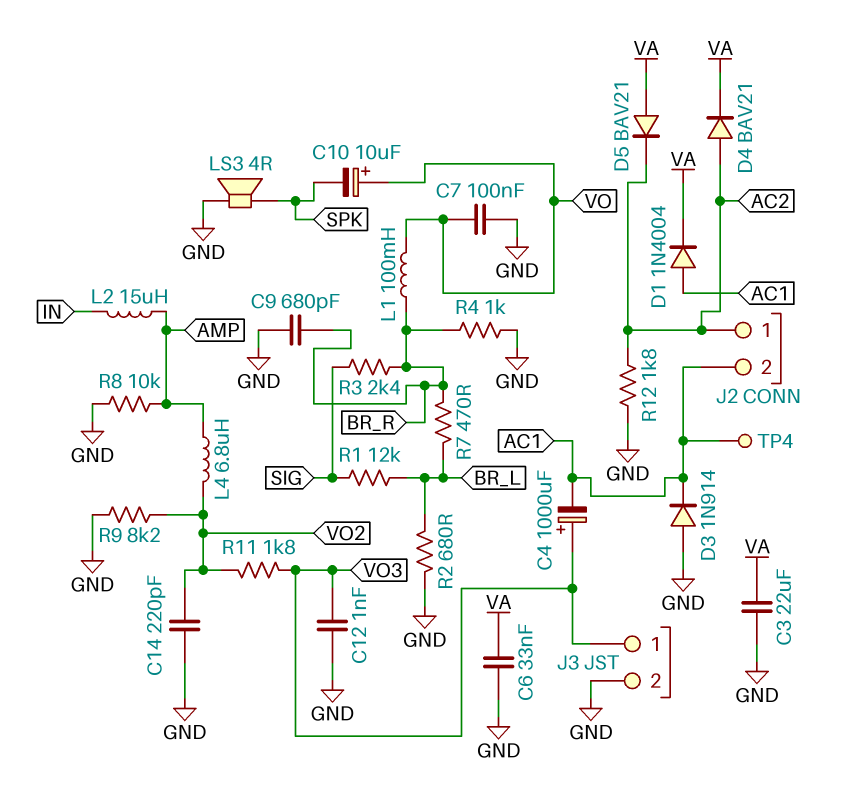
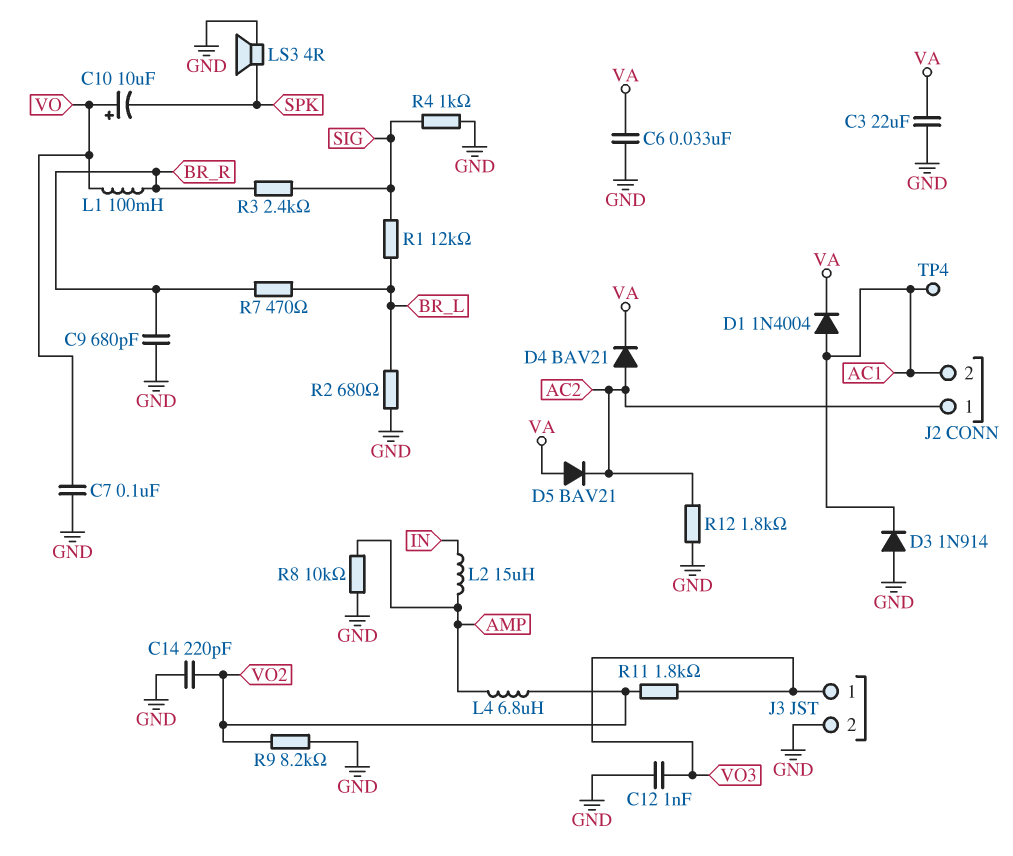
C4: 1000uF (plus VO3, minus AC1) -> none
R4: 1k (BR_R, GND) -> 1k (GND, SIG)

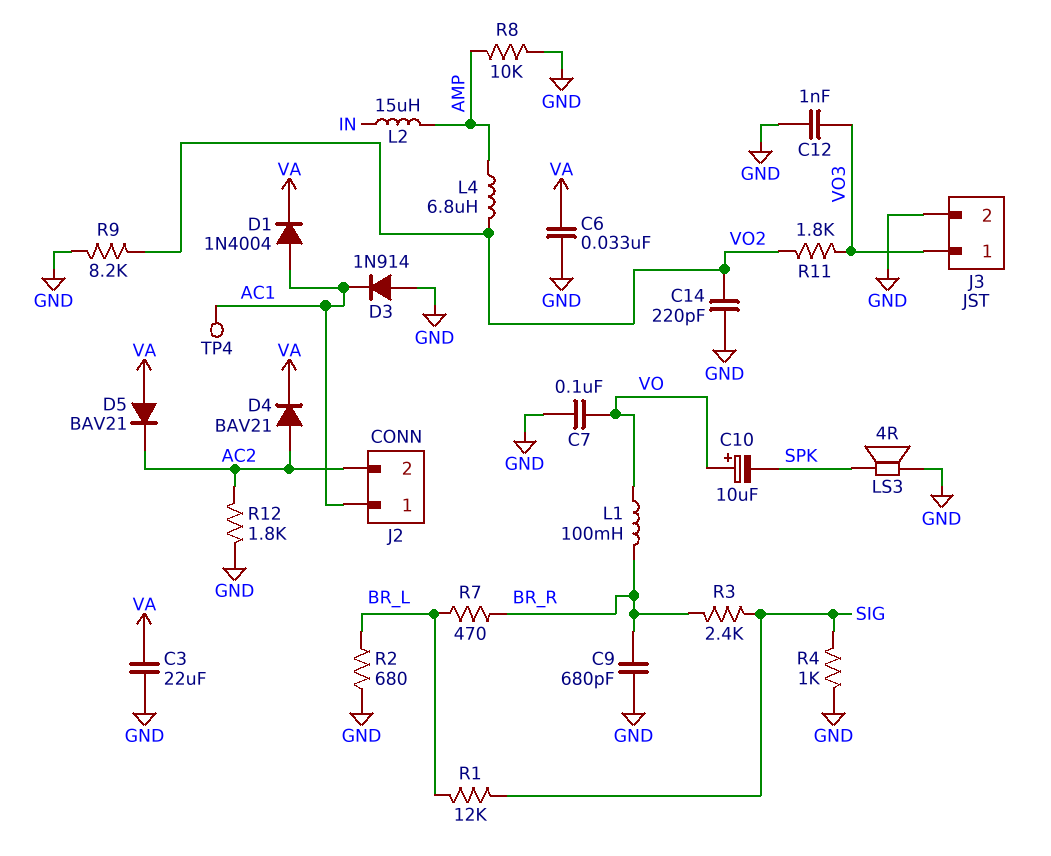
J2 pin 1: AC2 -> AC1
J2 pin 2: AC1 -> AC2

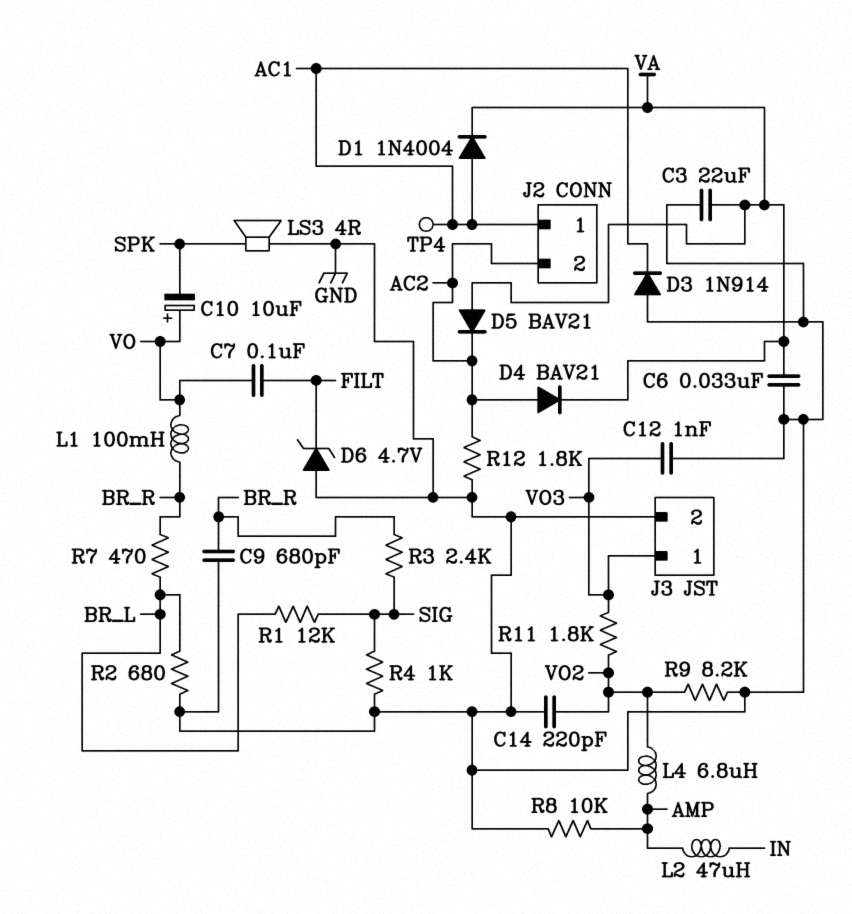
C7: 100nF (GND, VO) -> 100nF (FILT, VO)
D6: none -> zener 4.7V (A GND, K FILT)
L2: 15uH (AMP, IN) -> 47uH (AMP, IN)

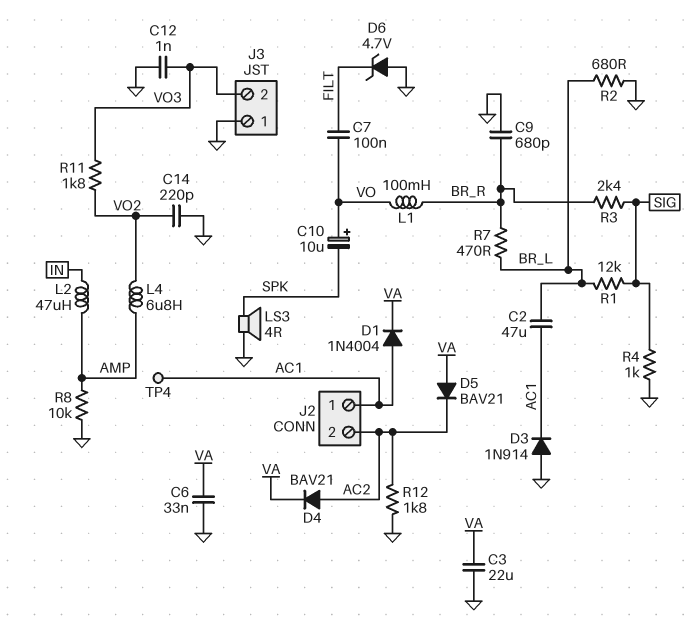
C2: none -> 47uF (AC1, BR_L)
J3 pin 1: VO3 -> GND
J3 pin 2: GND -> VO3
R9: 8.2k (GND, VO2) -> none

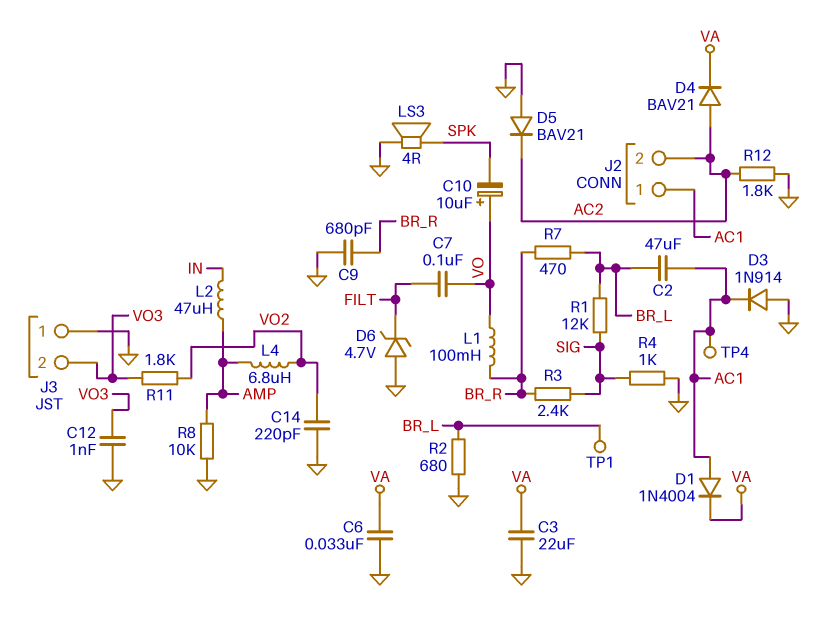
D5: diode BAV21 (A VA, K AC2) -> diode BAV21 (A GND, K AC2)
TP1: none -> test point (BR_L)

